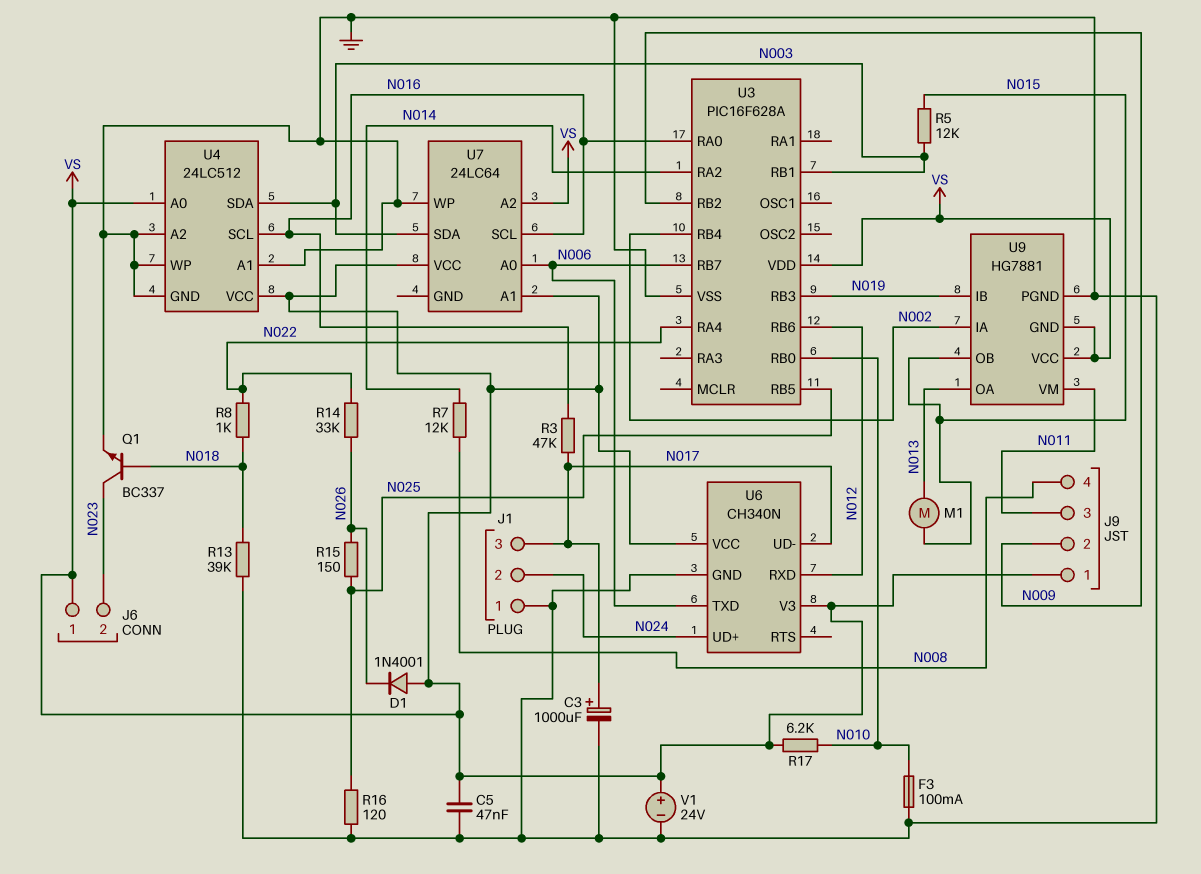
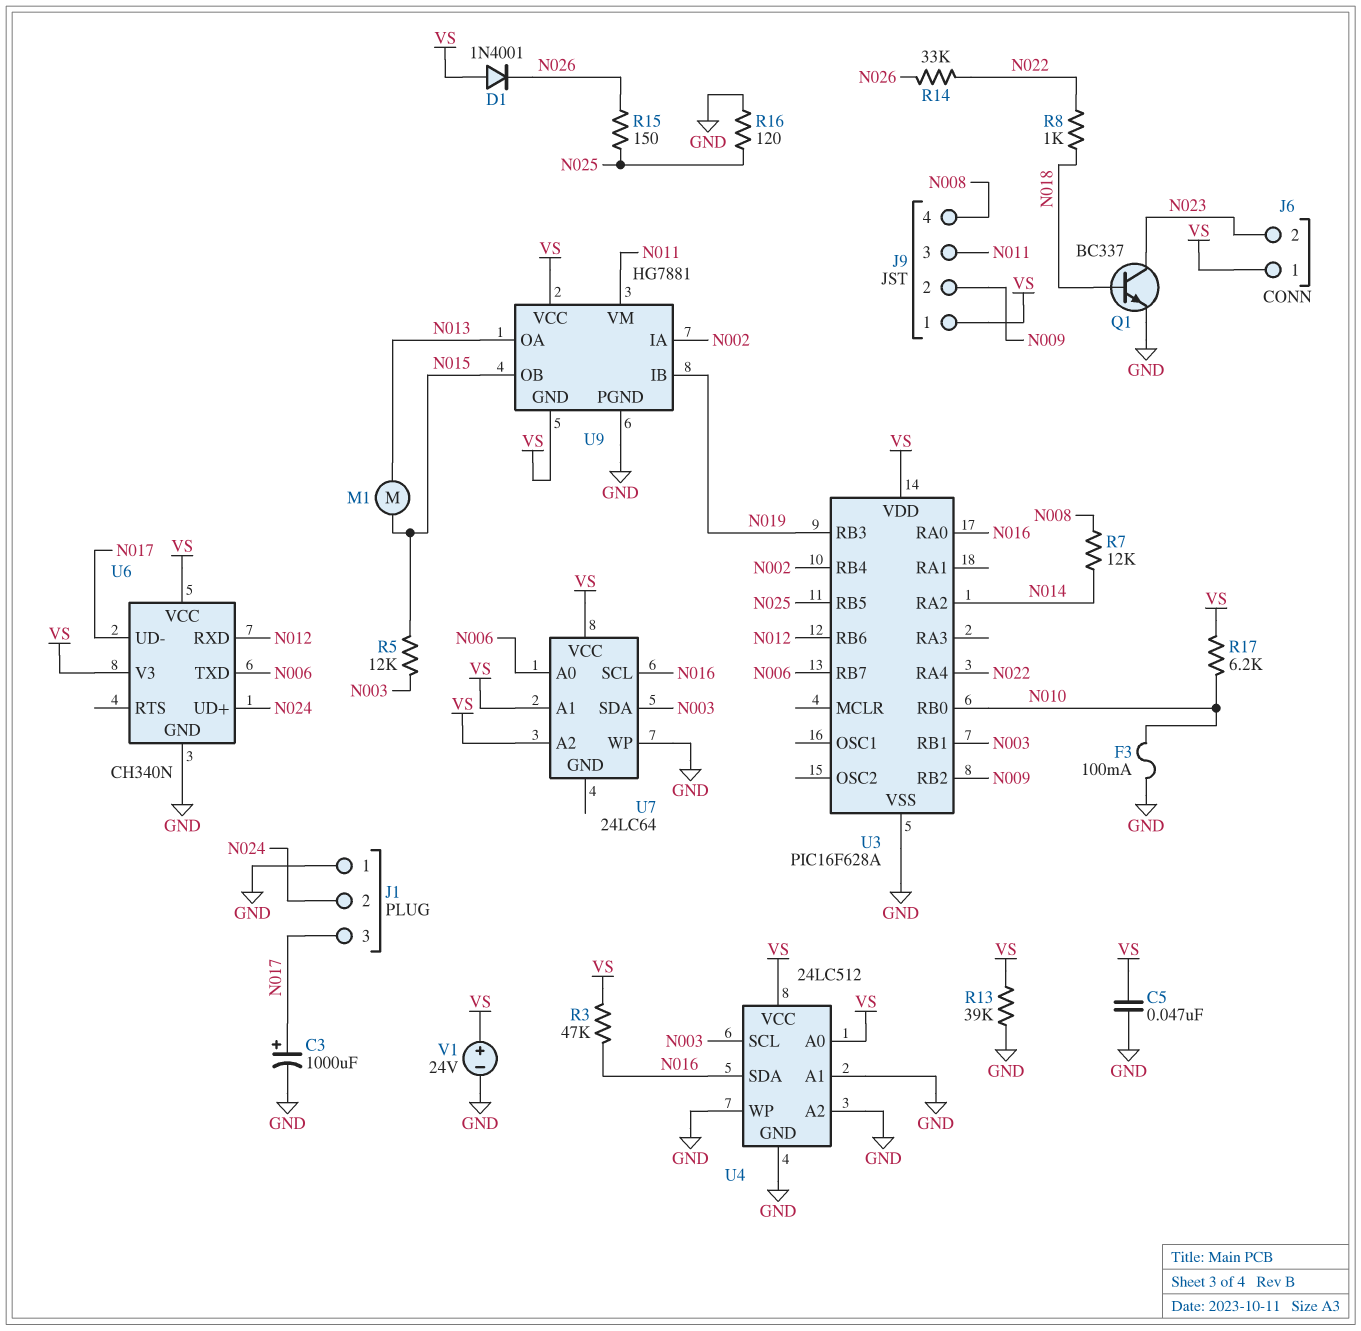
R3: 47k (N016, N017) -> 47k (N016, VS)
R13: 39k (GND, N018) -> 39k (GND, VS)
U4 pin SCL: N016 -> N003
U4 pin SDA: N003 -> N016

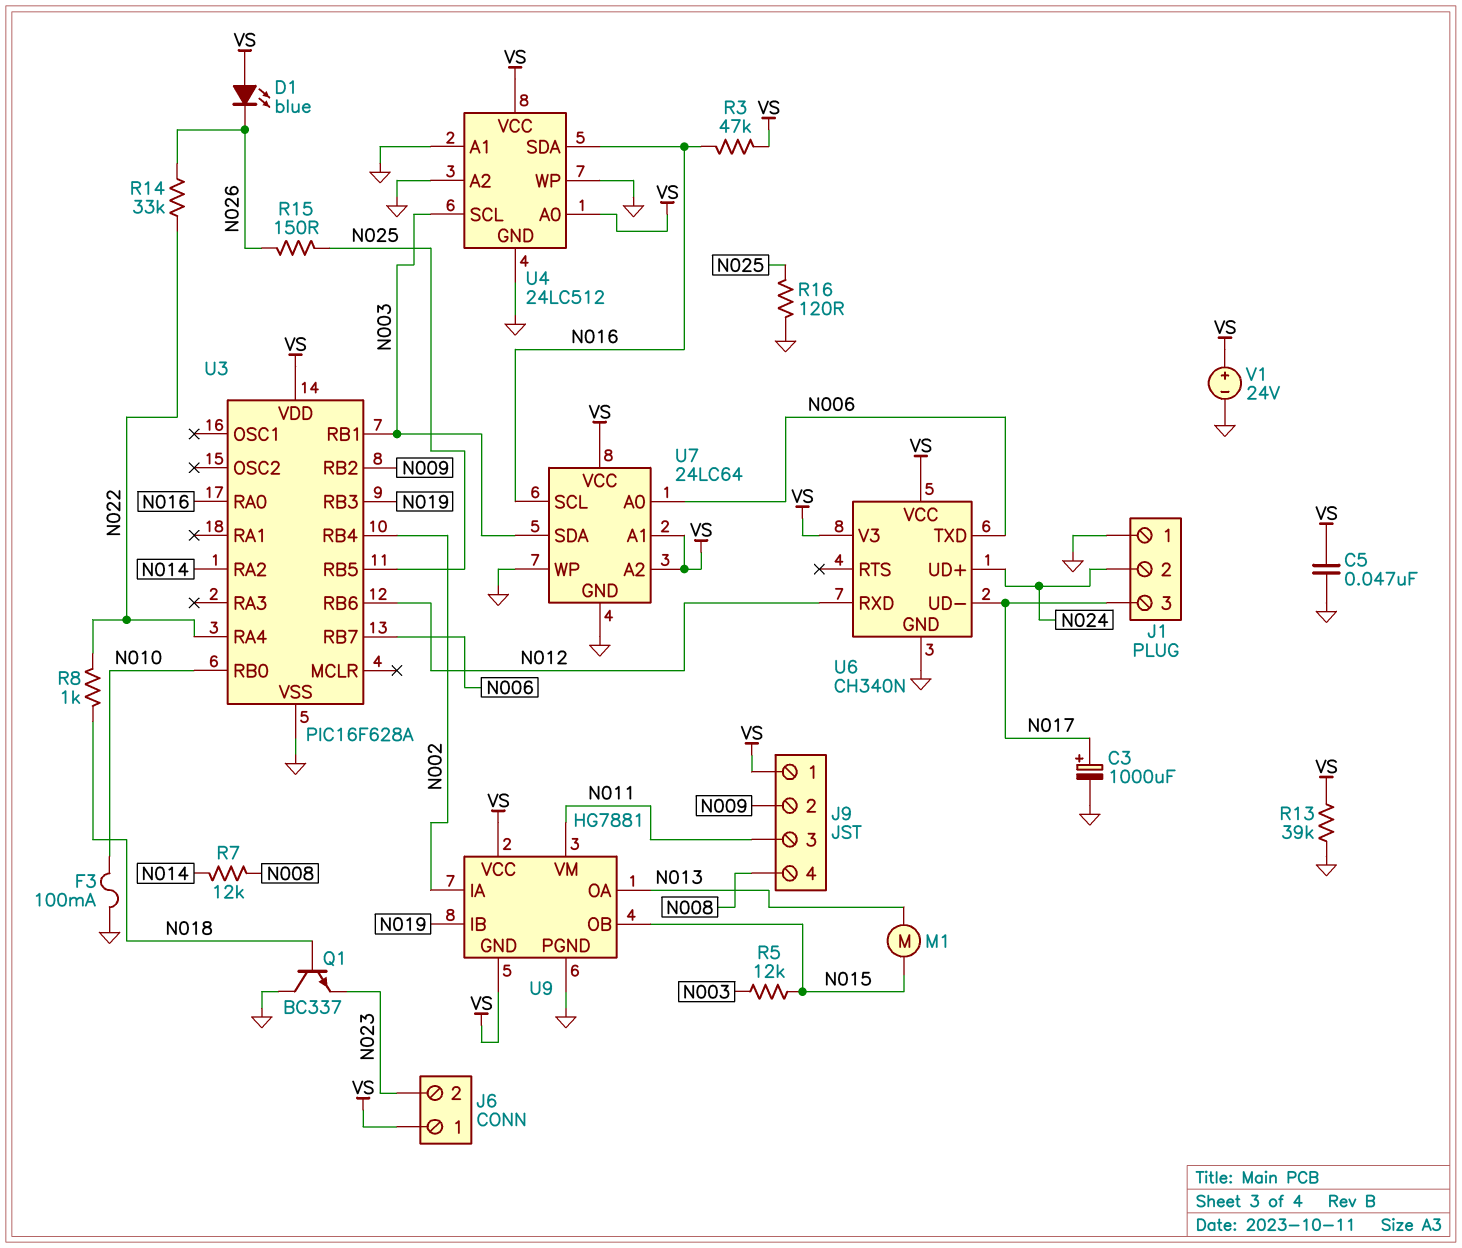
D1: diode 1N4001 (A VS, K N026) -> LED blue (A VS, K N026)
Q1: NPN BC337 (B N018, C N023, E GND) -> NPN BC337 (B N018, C GND, E N023)
R17: 6.2k (N010, VS) -> none
U7 pin GND: none -> GND

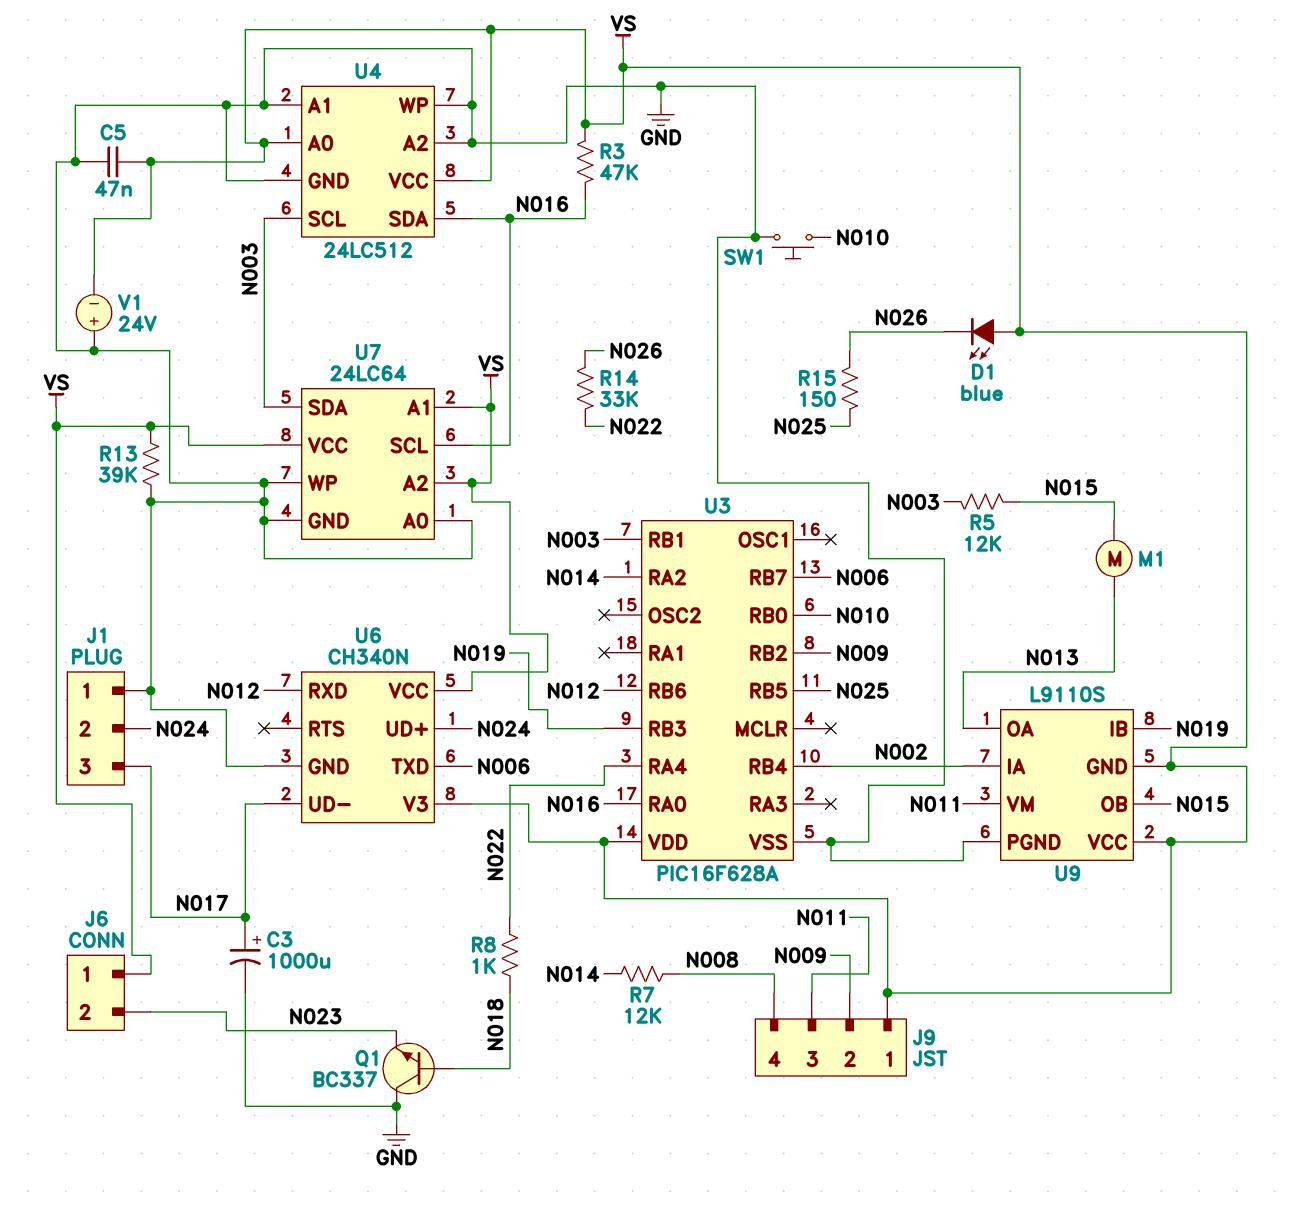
F3: 100mA (GND, N010) -> none
R16: 120 (GND, N025) -> none
SW1: none -> button (GND, N010)
U7 pin A0: N006 -> GND
U9: HG7881 -> L9110S
V1: 24V (plus VS, minus GND) -> 24V (plus GND, minus VS)

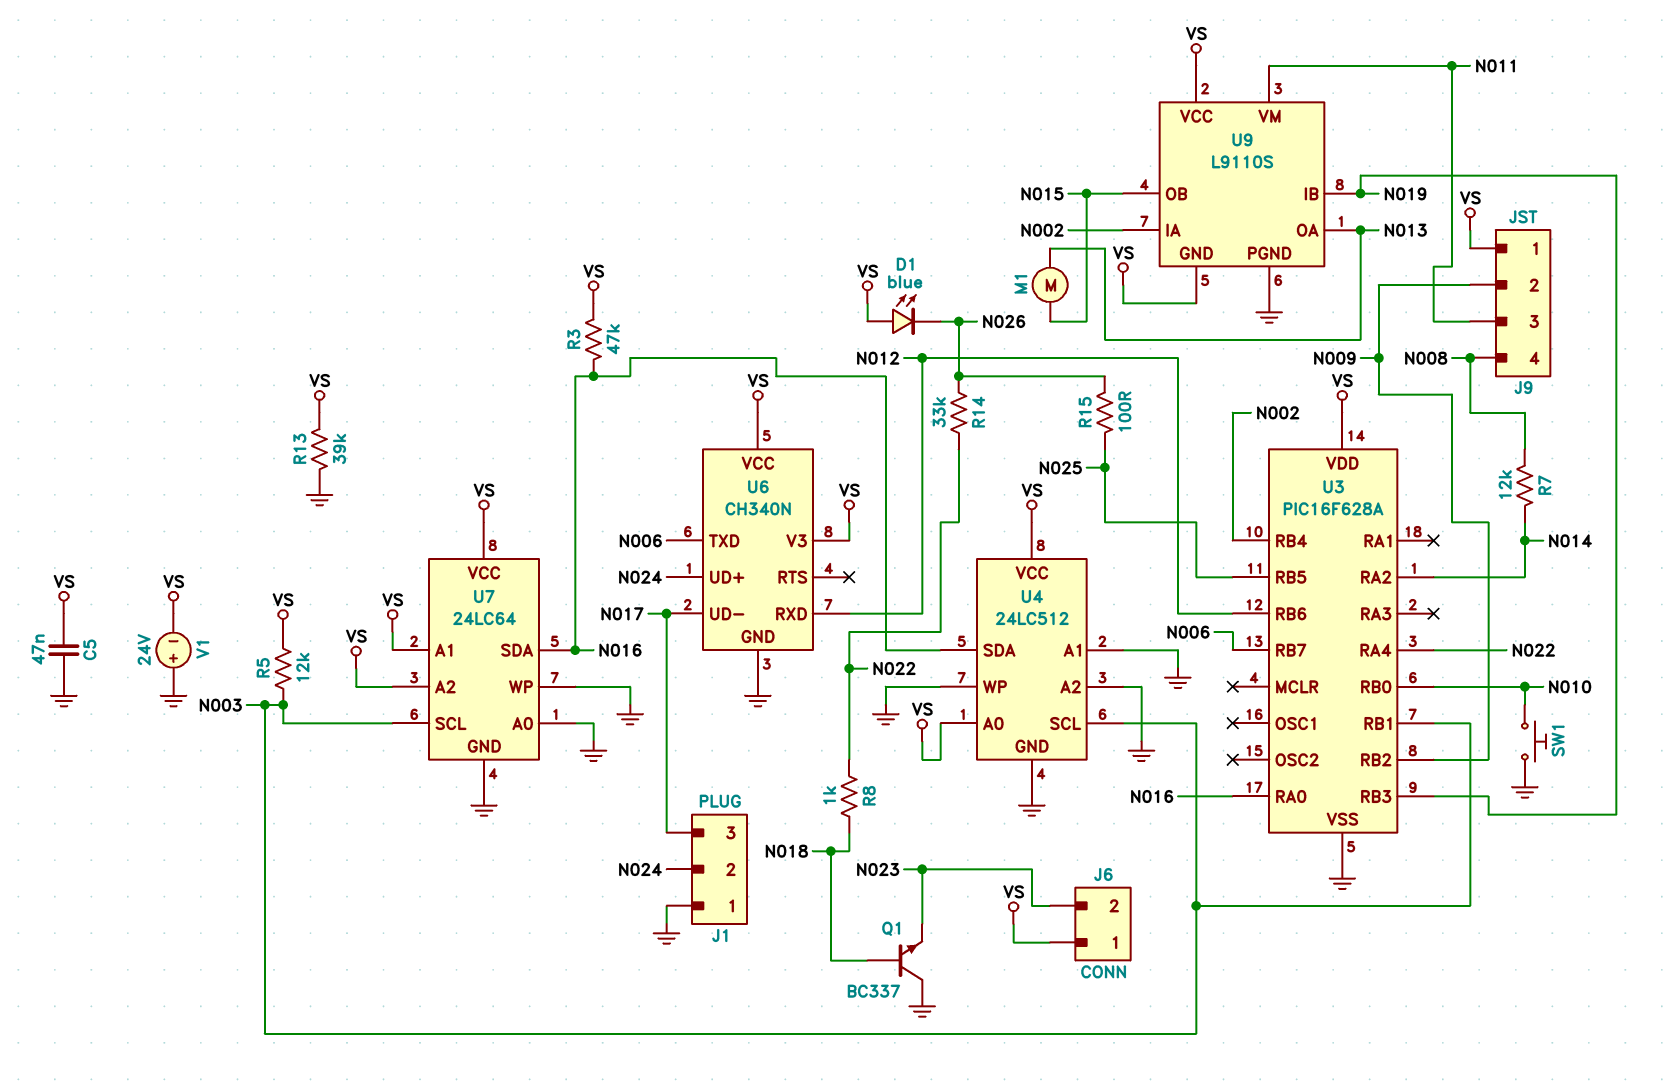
C3: 1000uF (plus N017, minus GND) -> none
R5: 12k (N003, N015) -> 12k (N003, VS)
R15: 150 (N025, N026) -> 100 (N025, N026)
U7 pin SCL: N016 -> N003
U7 pin SDA: N003 -> N016

